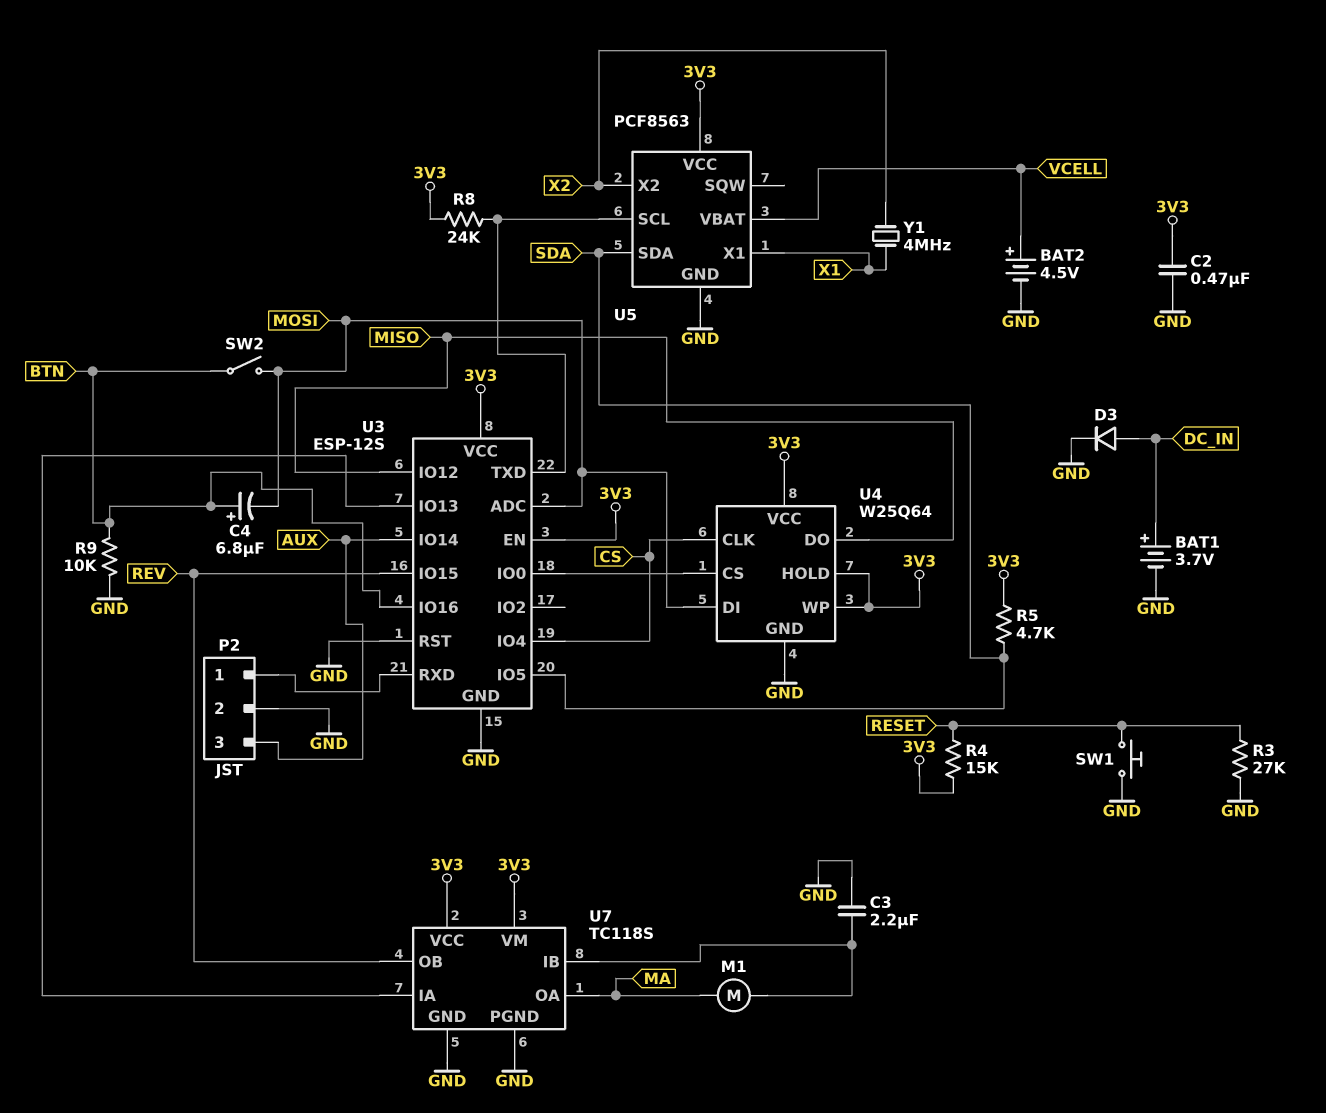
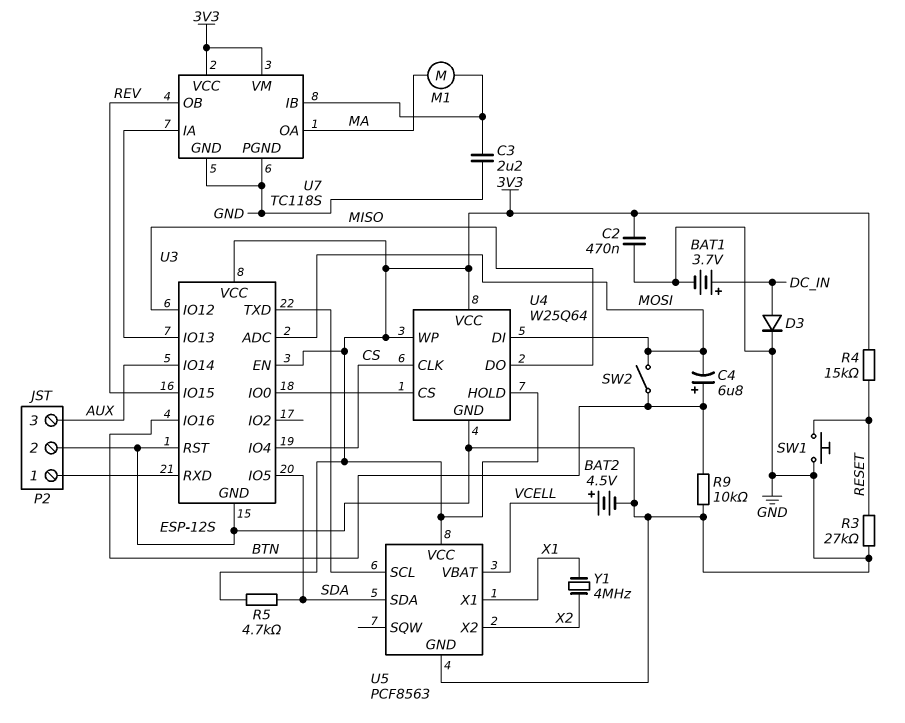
R8: 24k (3V3, U3/TXD) -> none

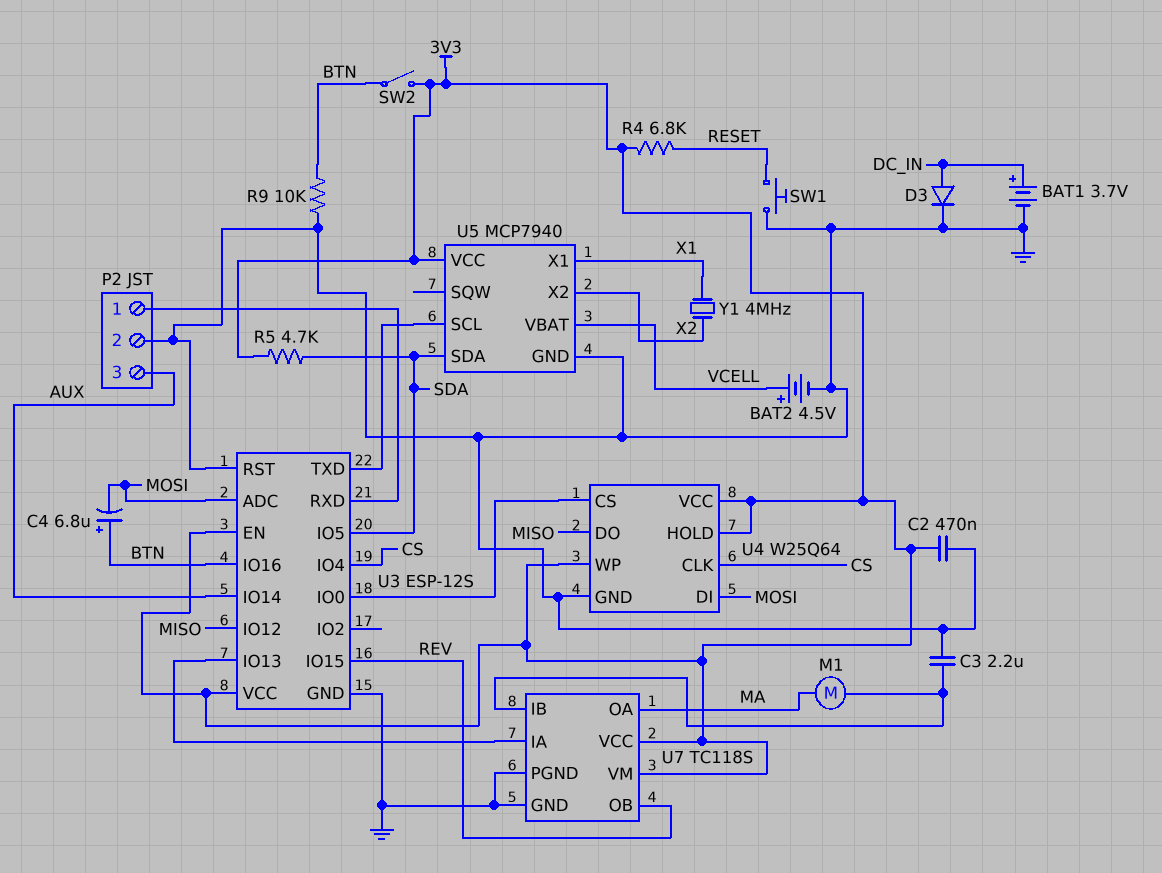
R3: 27k (GND, RESET) -> none
R4: 15k (3V3, RESET) -> 6.8k (3V3, RESET)
SW2: switch (BTN, MOSI) -> switch (3V3, BTN)
U5: PCF8563 -> MCP7940

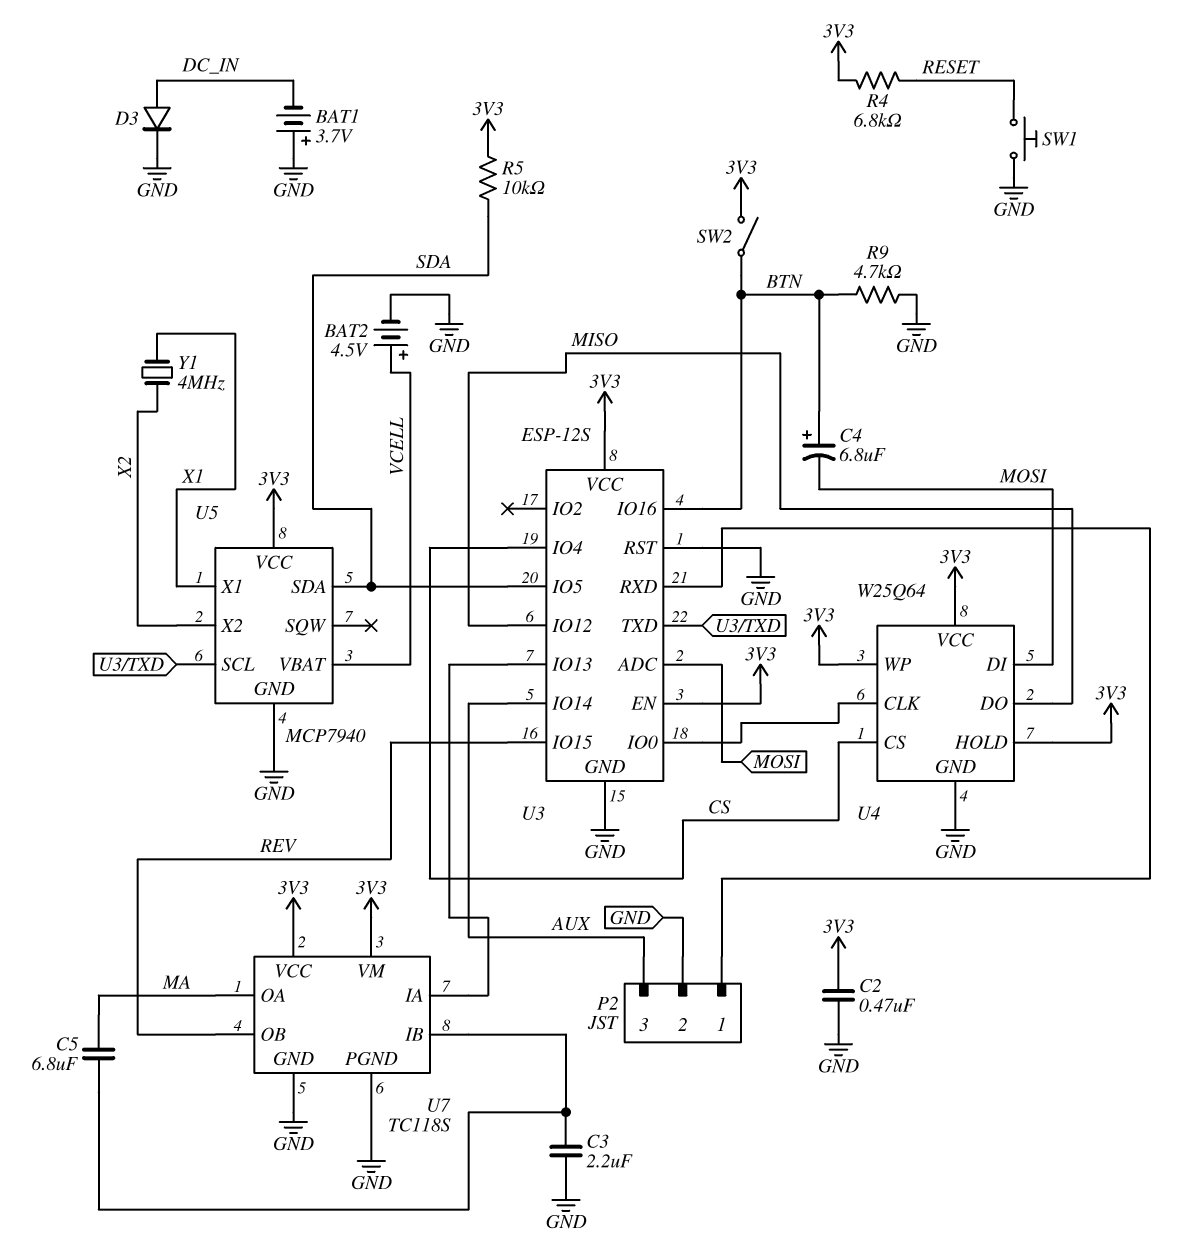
BAT1: 3.7V (plus DC_IN, minus GND) -> 3.7V (plus GND, minus DC_IN)
C5: none -> 6.8uF (MA, U7/IB)
M1: motor (MA, U7/IB) -> none
R5: 4.7k (3V3, SDA) -> 10k (3V3, SDA)
R9: 10k (BTN, GND) -> 4.7k (BTN, GND)
U4 pin CLK: CS -> U3/IO0
U4 pin CS: U3/IO0 -> CS

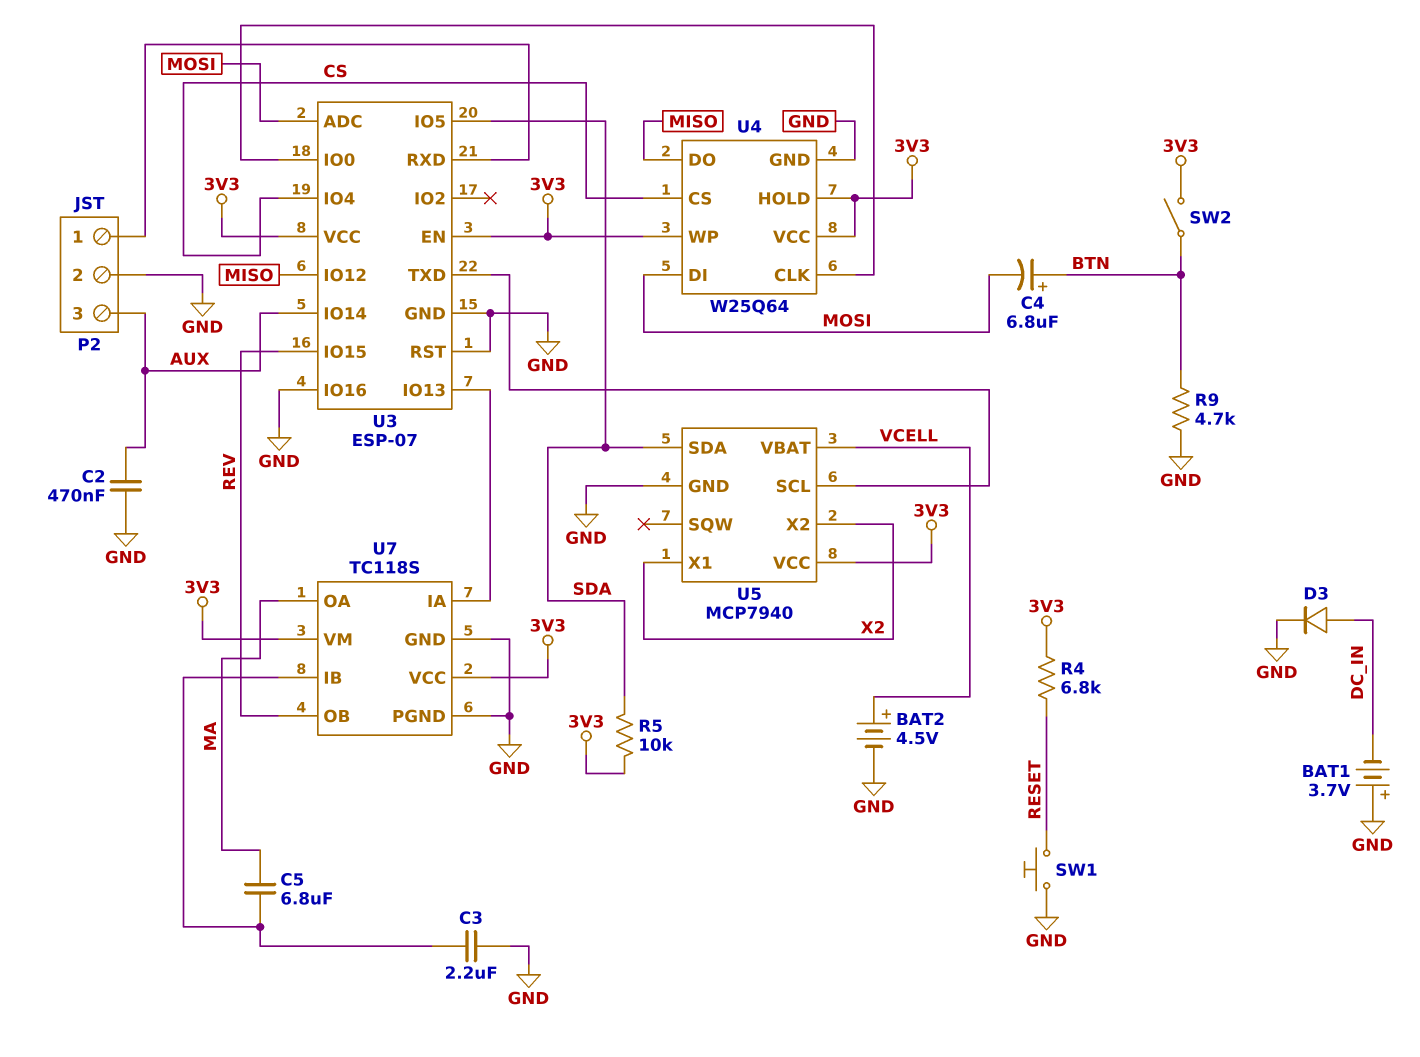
C2: 470nF (3V3, GND) -> 470nF (AUX, GND)
U3: ESP-12S -> ESP-07
U3 pin IO16: BTN -> GND
U5 pin X1: X1 -> X2
Y1: 4MHz (X1, X2) -> none

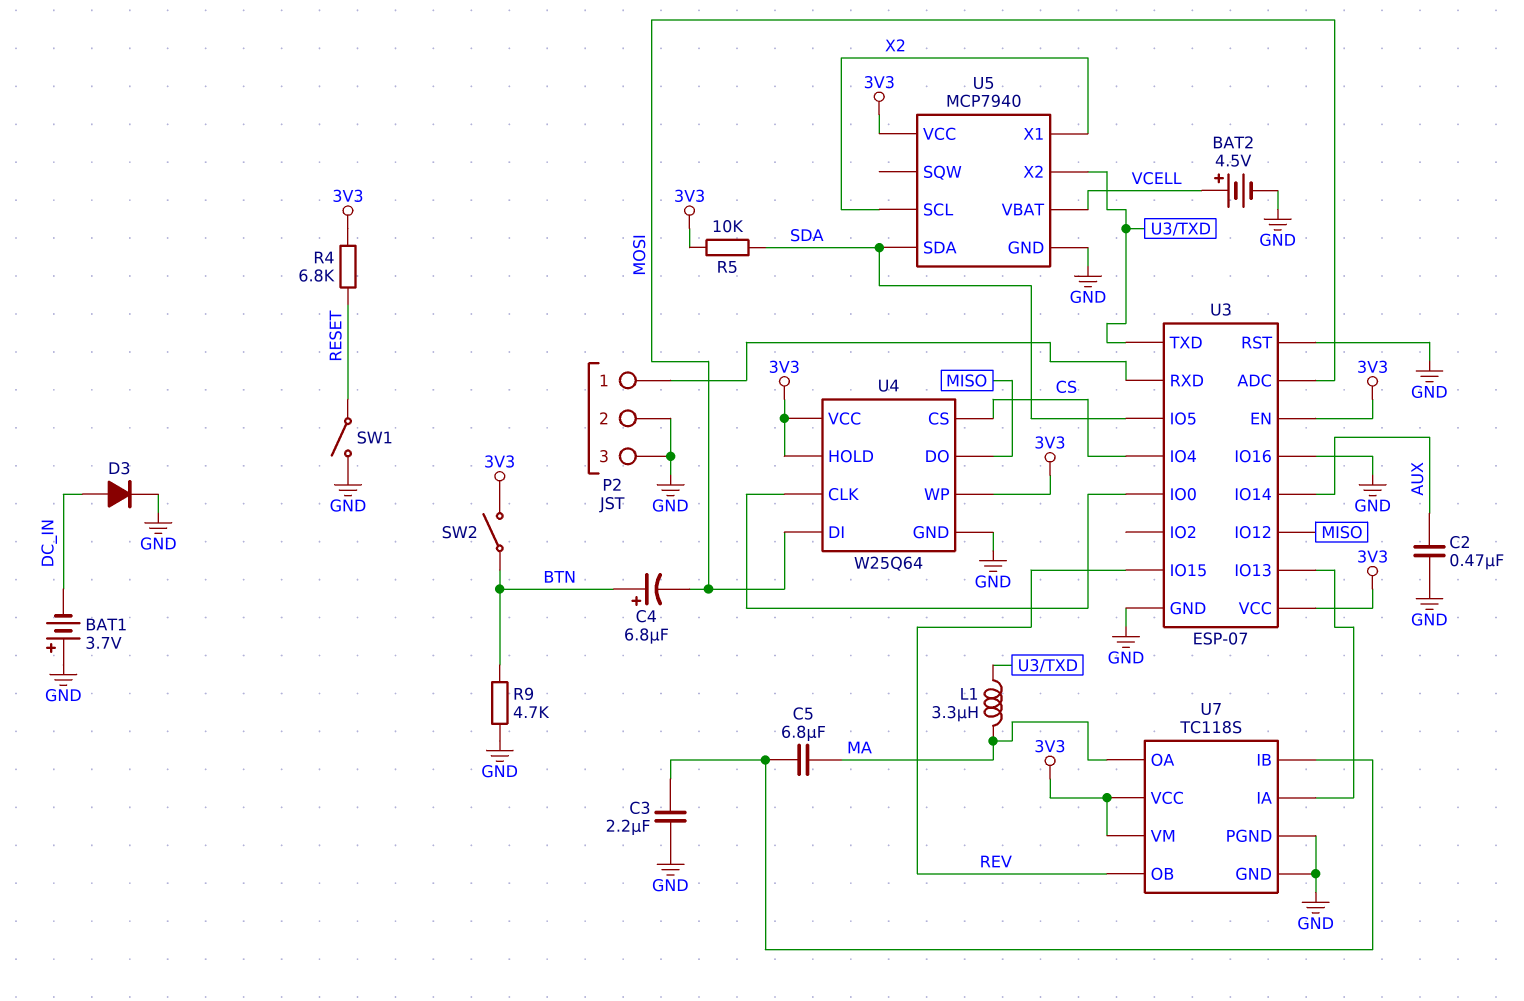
L1: none -> 3.3uH (MA, U3/TXD)
P2 pin 3: AUX -> GND
SW1: button (GND, RESET) -> switch (GND, RESET)
U5 pin SCL: U3/TXD -> X2
U5 pin X2: X2 -> U3/TXD

